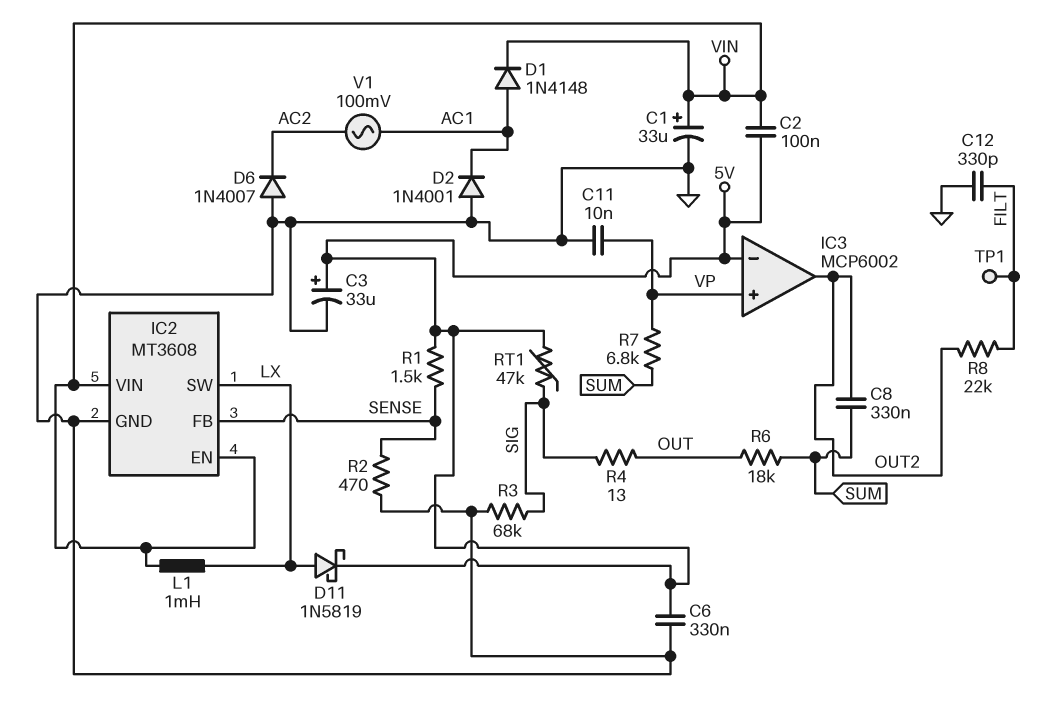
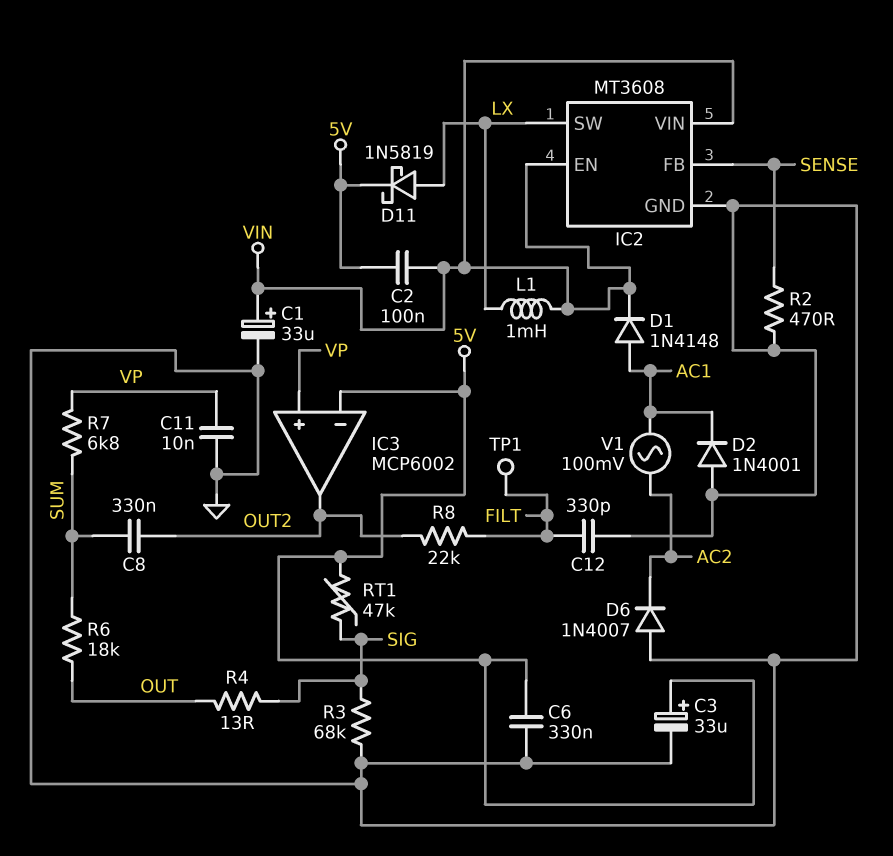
R1: 1.5k (5V, SENSE) -> none

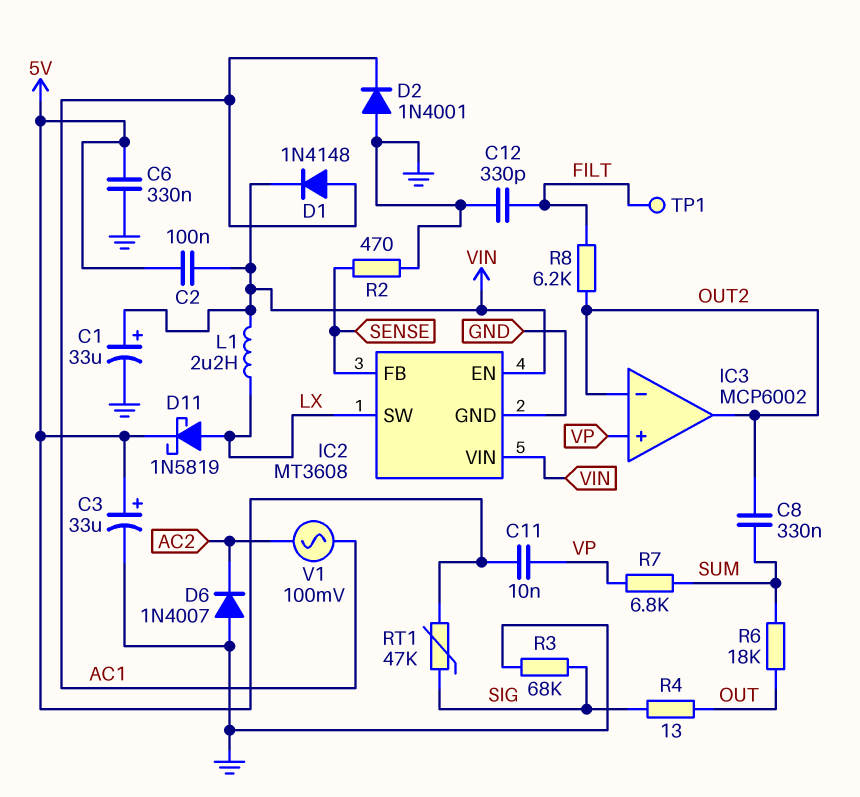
C11: 10nF (GND, VP) -> 10nF (5V, VP)
IC3 pin in-: 5V -> OUT2
L1: 1mH (LX, VIN) -> 2.2uH (LX, VIN)
R8: 22k (FILT, OUT2) -> 6.2k (FILT, OUT2)

